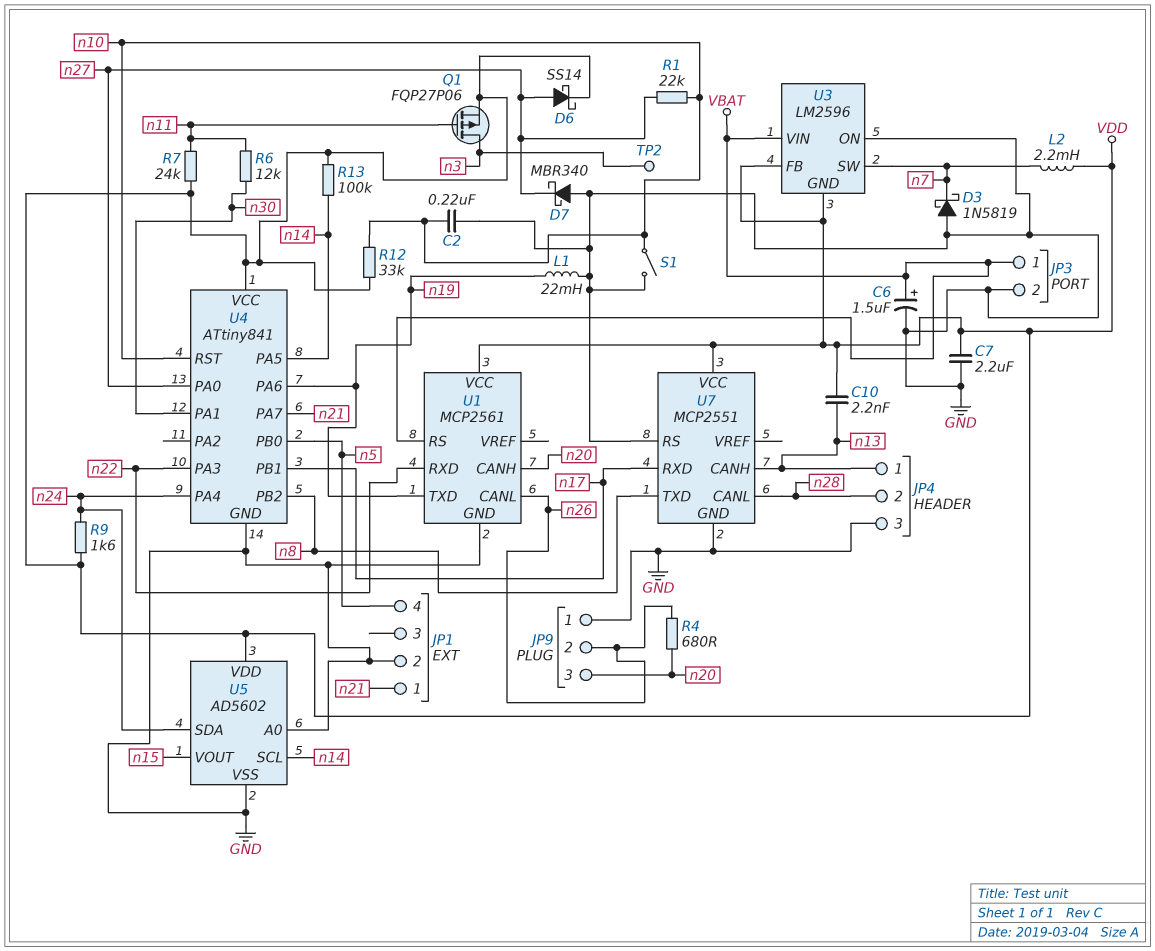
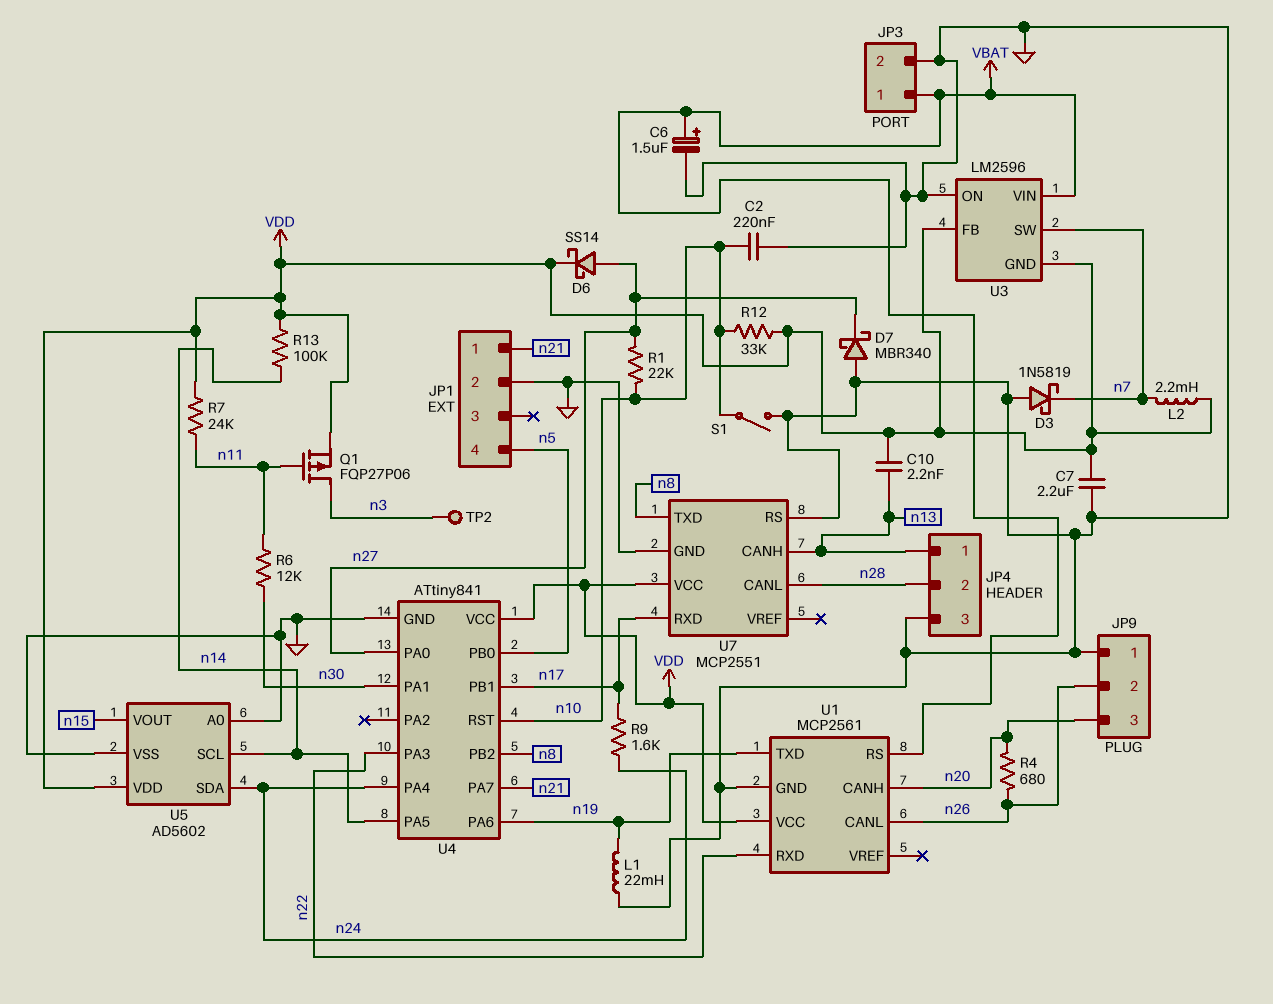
R9: 1.6k (VDD, n24) -> 1.6k (n17, n24)

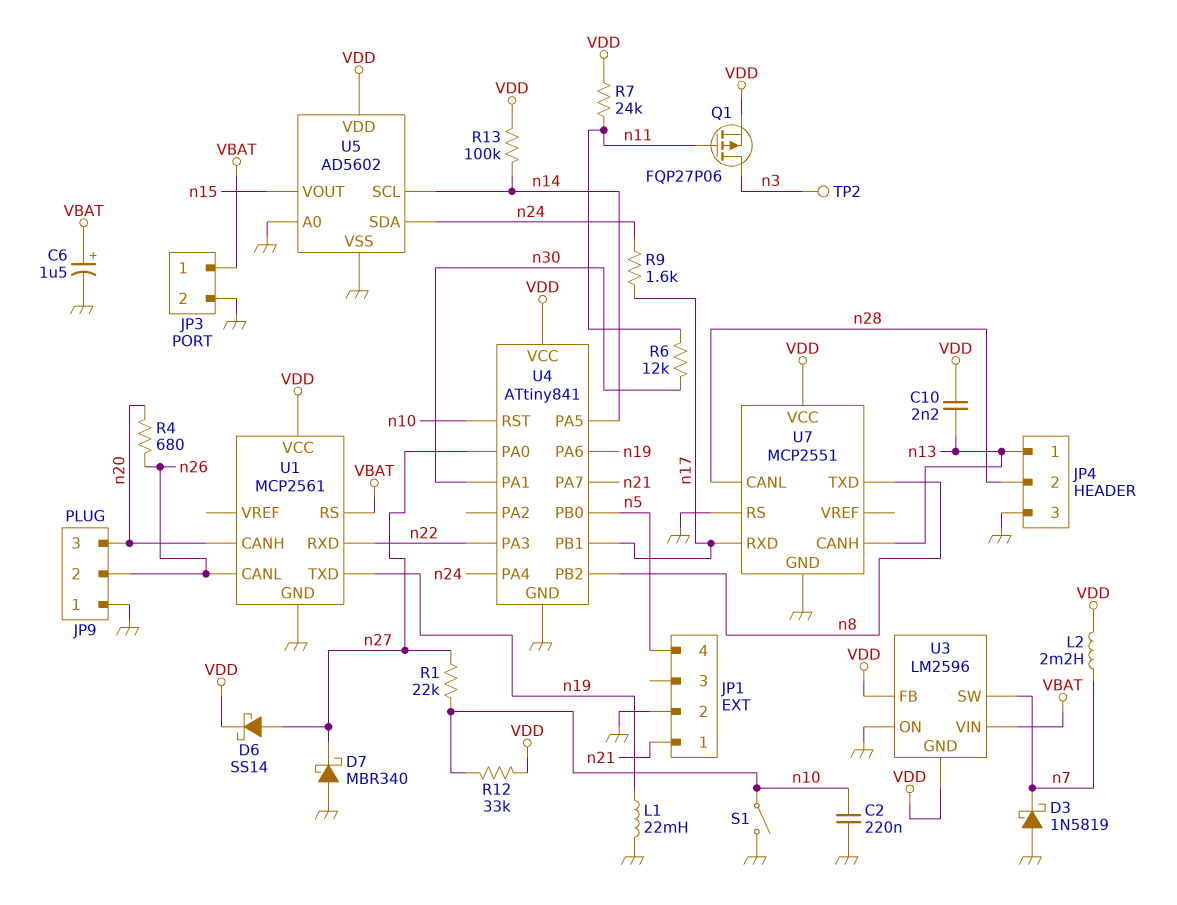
C7: 2.2uF (GND, VDD) -> none

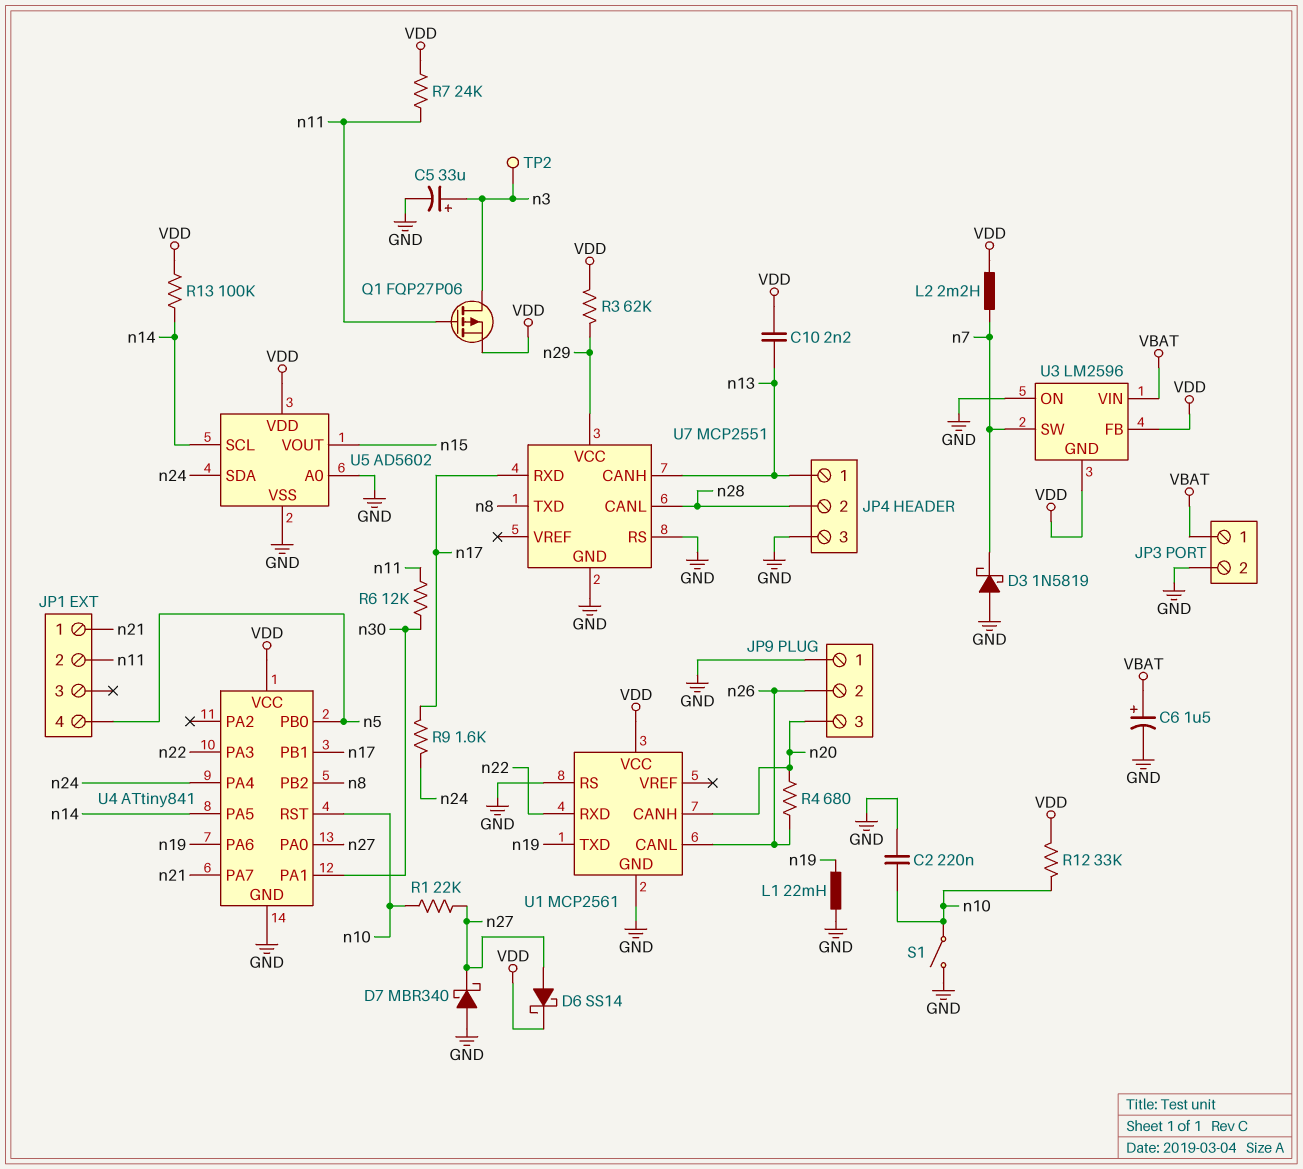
C5: none -> 33uF (plus n3, minus GND)
JP1 pin 2: GND -> n11
R3: none -> 62k (VDD, n29)
U1 pin RS: VBAT -> GND
U7 pin VCC: VDD -> n29

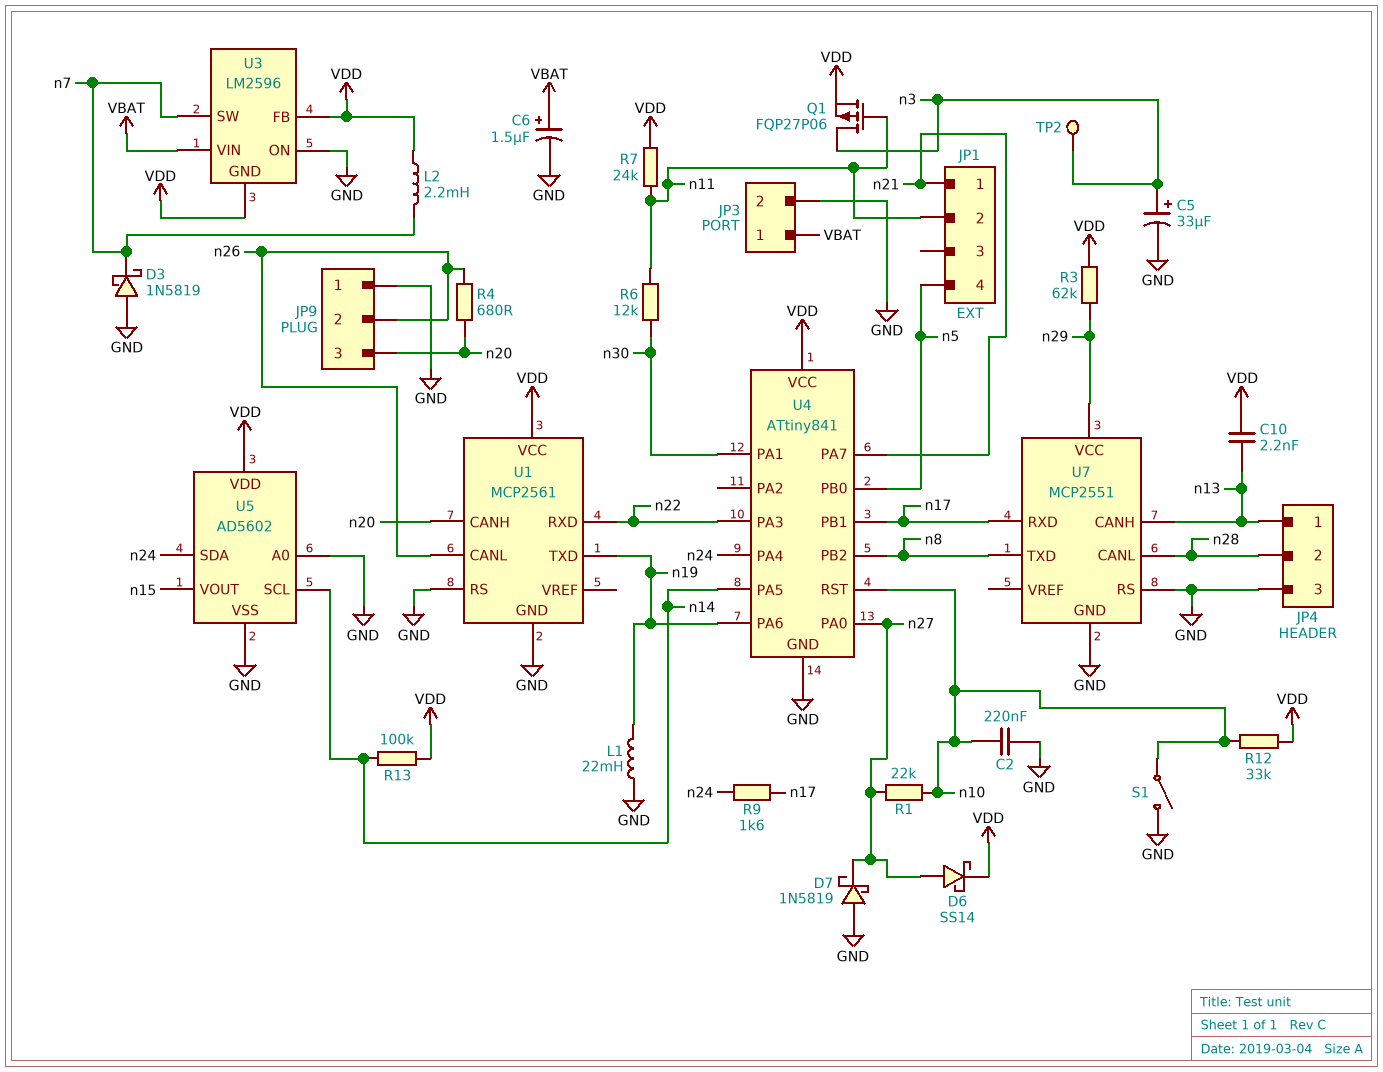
D7: schottky MBR340 (A GND, K n27) -> schottky 1N5819 (A GND, K n27)

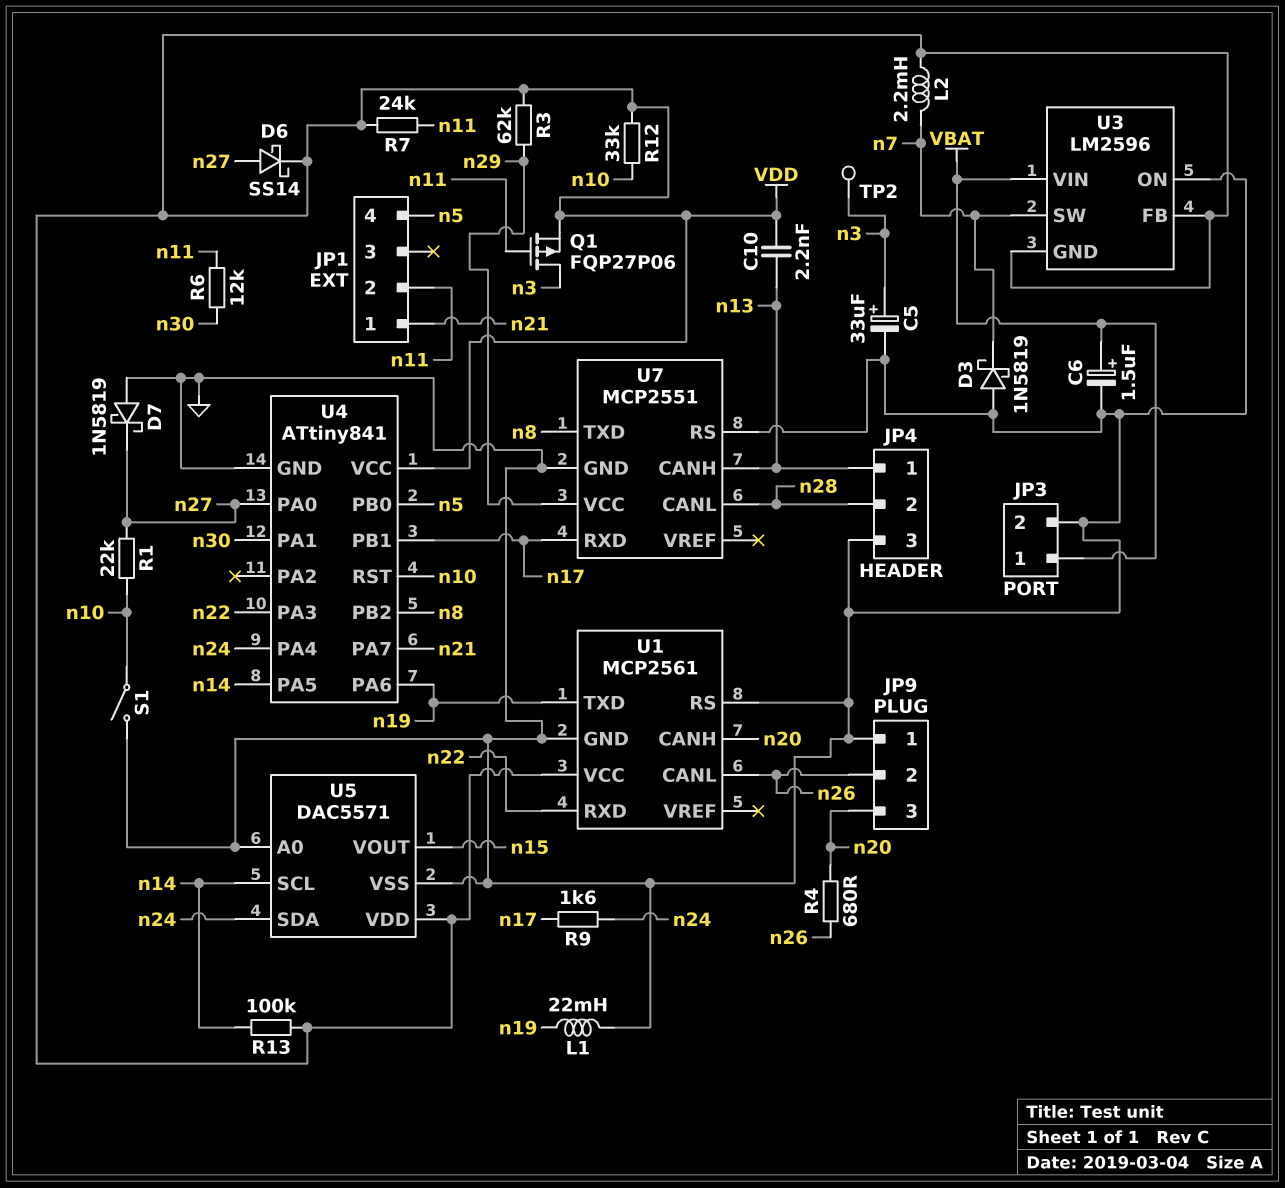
C2: 220nF (GND, n10) -> none
U5: AD5602 -> DAC5571

